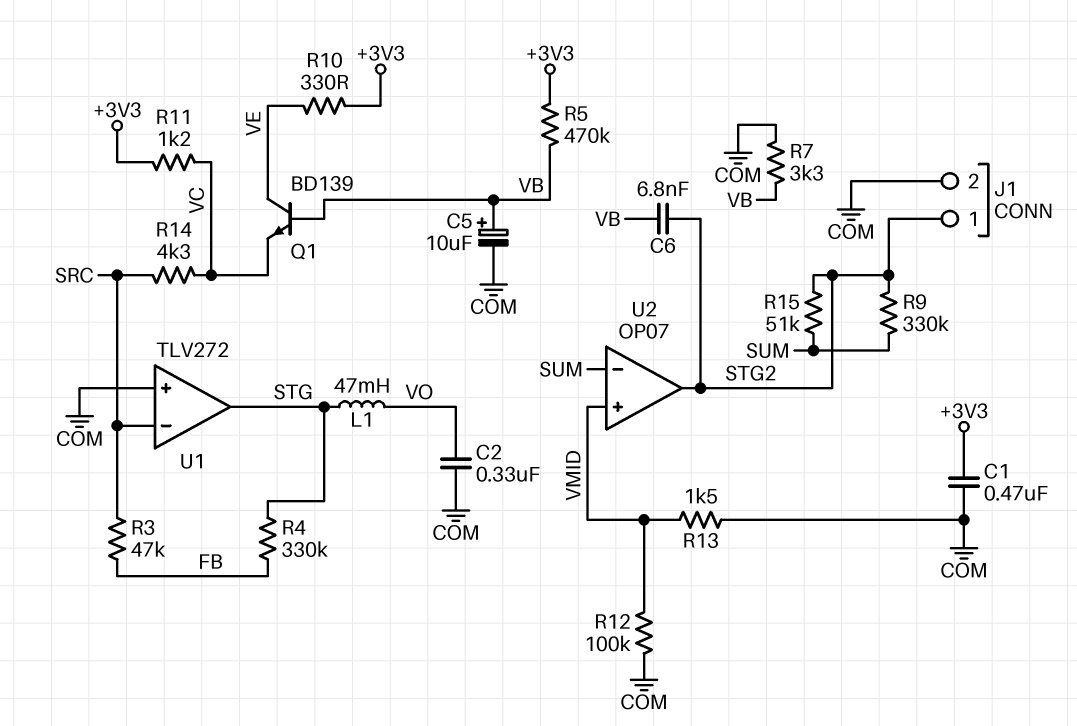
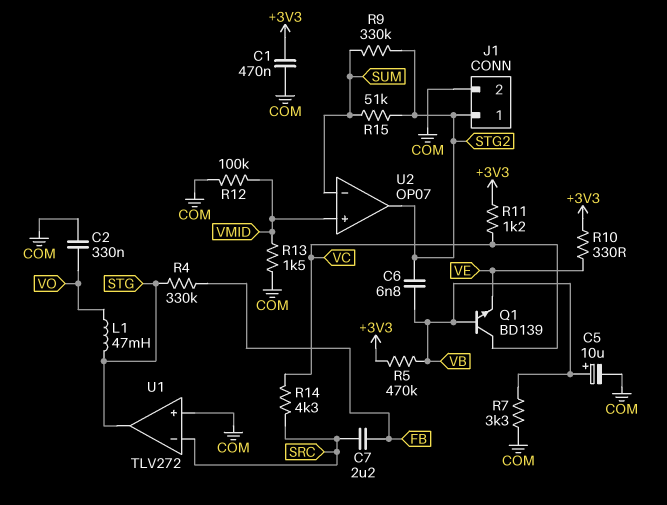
C7: none -> 2.2uF (FB, SRC)
Q1: NPN BD139 (B VB, C VE, E VC) -> NPN BD139 (B VB, C VC, E VE)
R3: 47k (FB, SRC) -> none

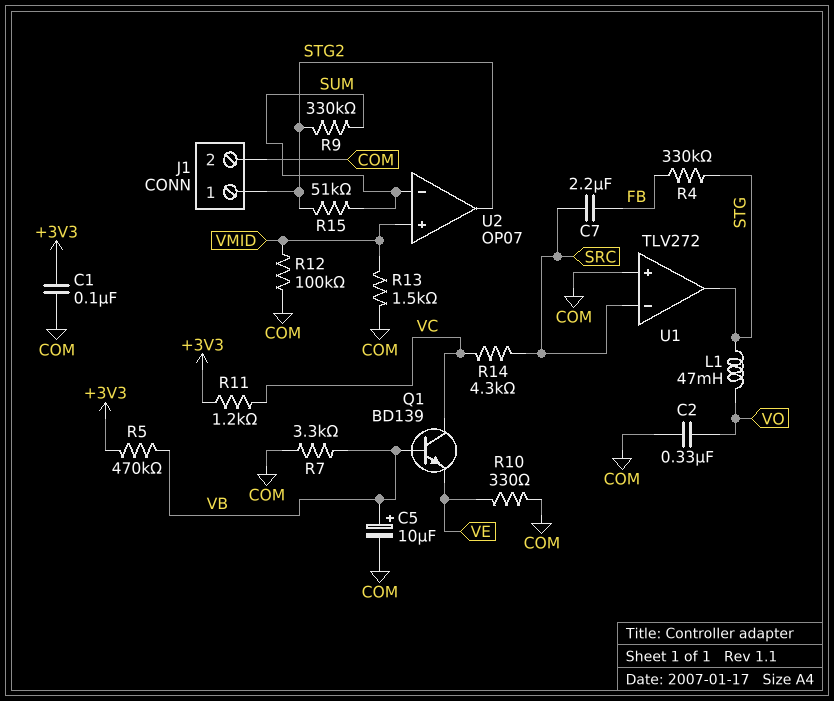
C1: 470nF (+3V3, COM) -> 100nF (+3V3, COM)
C6: 6.8nF (STG2, VB) -> none
R10: 330 (+3V3, VE) -> 330 (COM, VE)

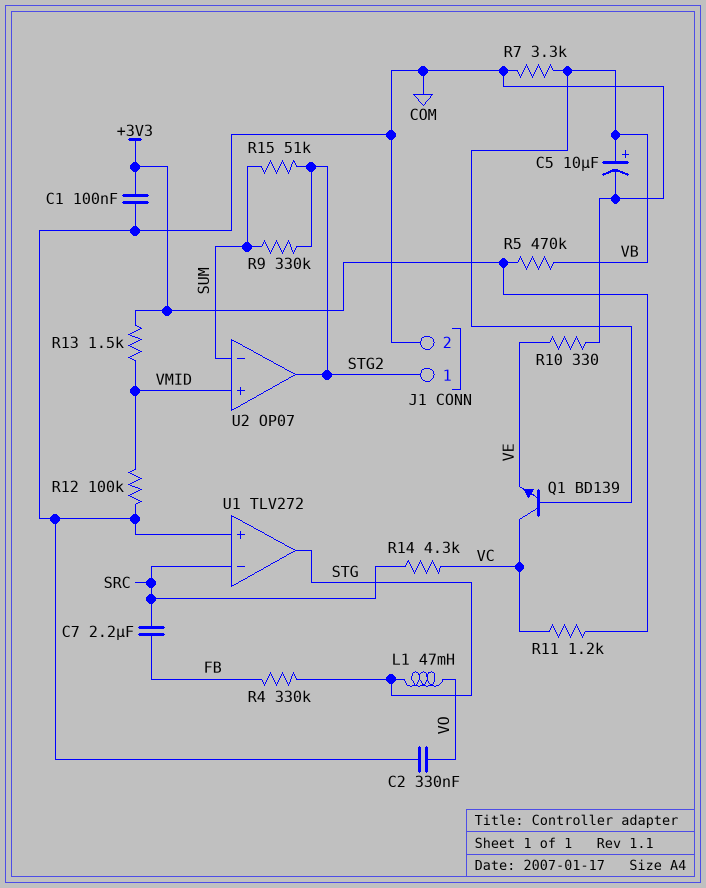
R13: 1.5k (COM, VMID) -> 1.5k (+3V3, VMID)

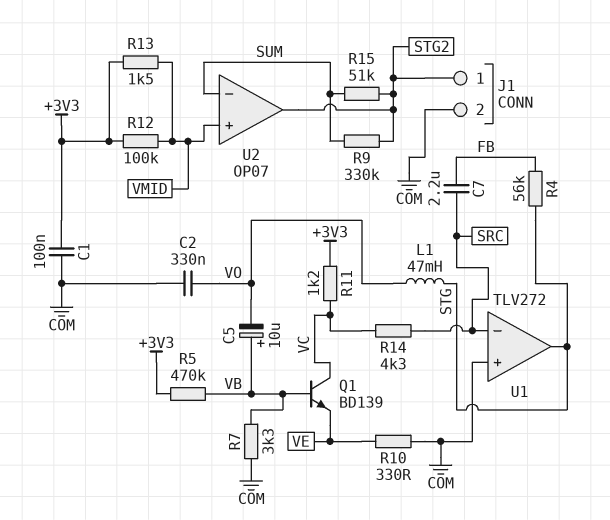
C5: 10uF (plus VB, minus COM) -> 10uF (plus VB, minus VO)
R4: 330k (FB, STG) -> 56k (FB, STG)
R12: 100k (COM, VMID) -> 100k (+3V3, VMID)

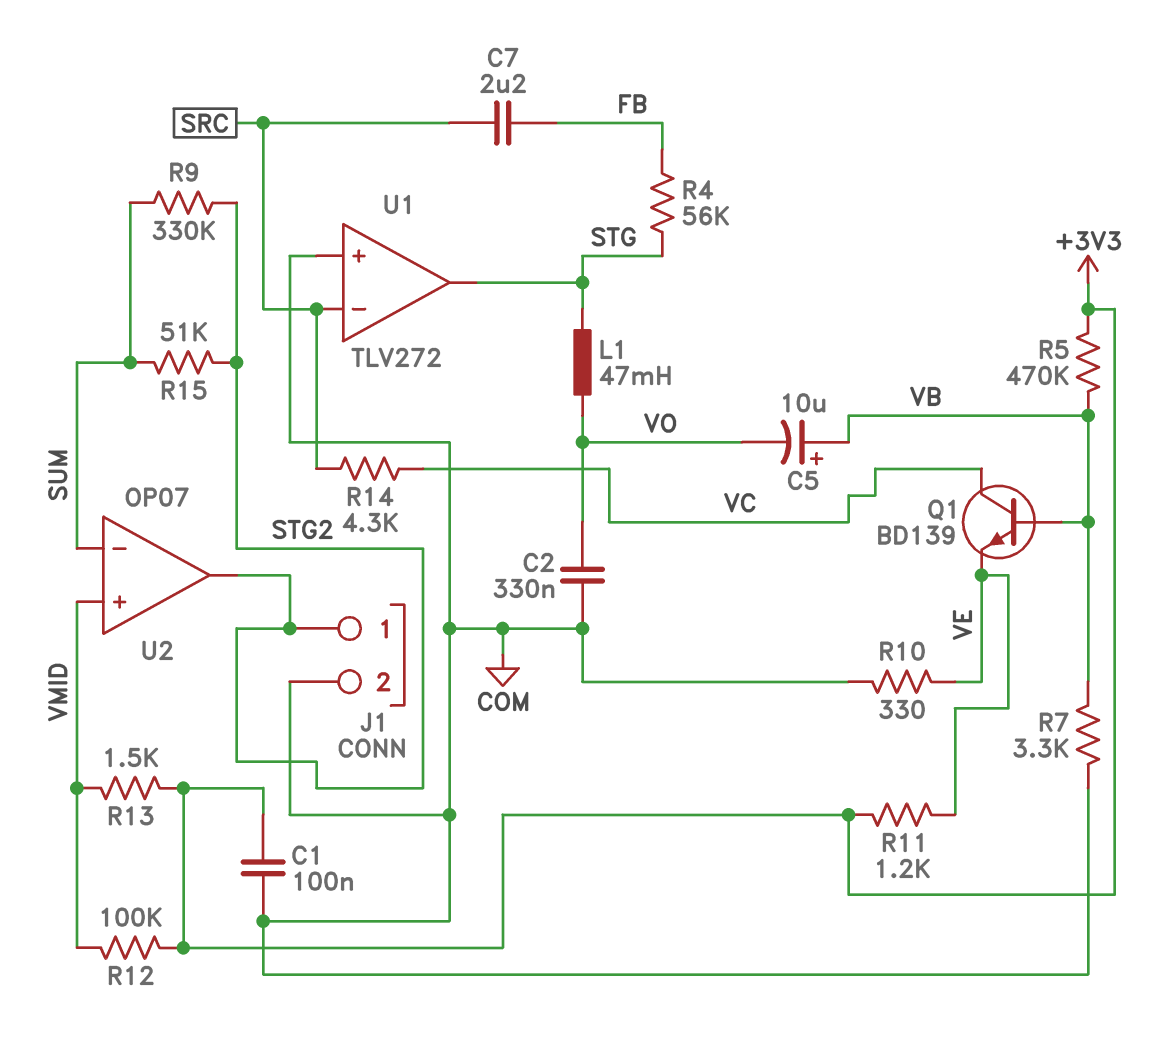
R11: 1.2k (+3V3, VC) -> 1.2k (+3V3, VE)

